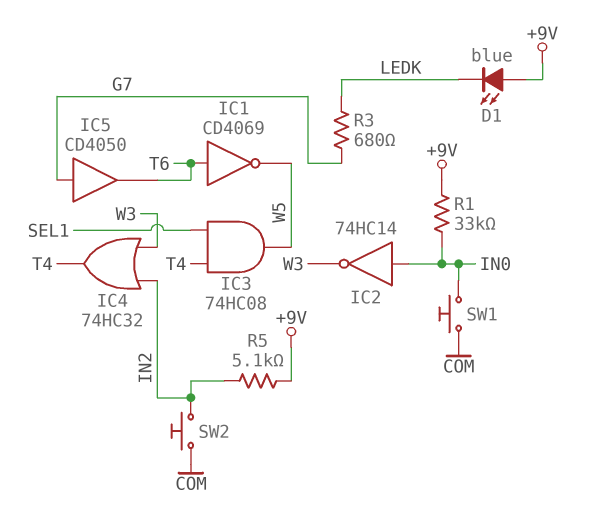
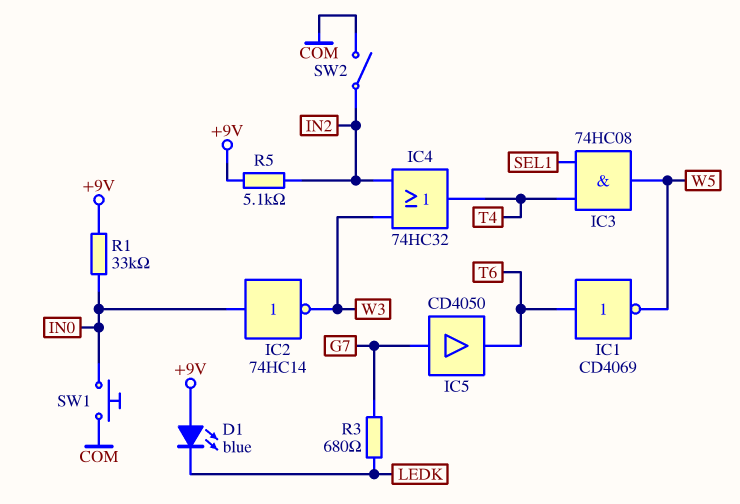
SW2: button (COM, IN2) -> switch (COM, IN2)

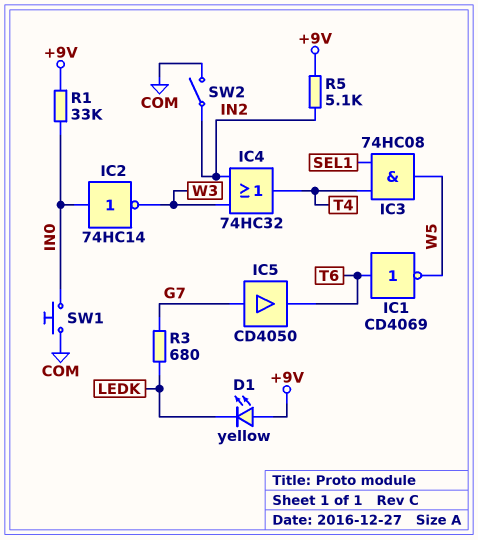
D1: LED blue (A +9V, K LEDK) -> LED yellow (A +9V, K LEDK)

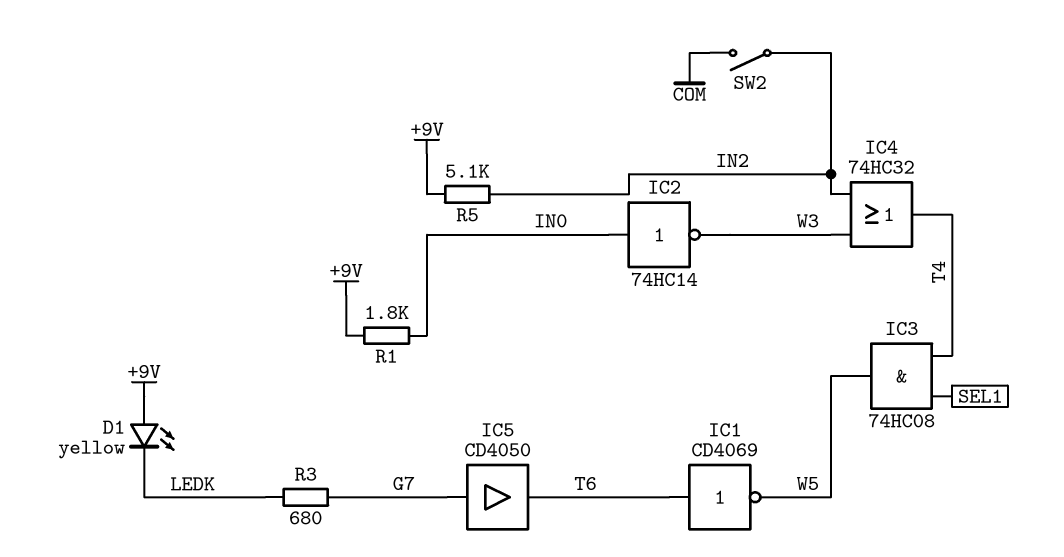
R1: 33k (+9V, IN0) -> 1.8k (+9V, IN0)
SW1: button (COM, IN0) -> none

